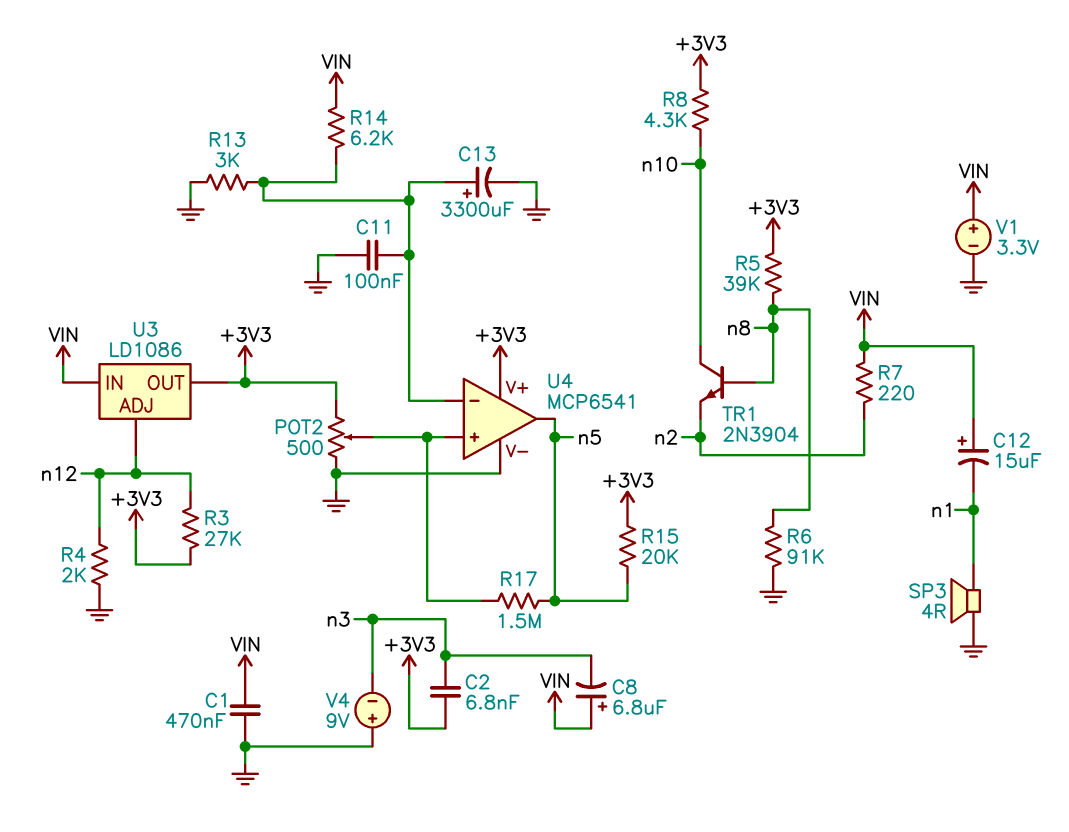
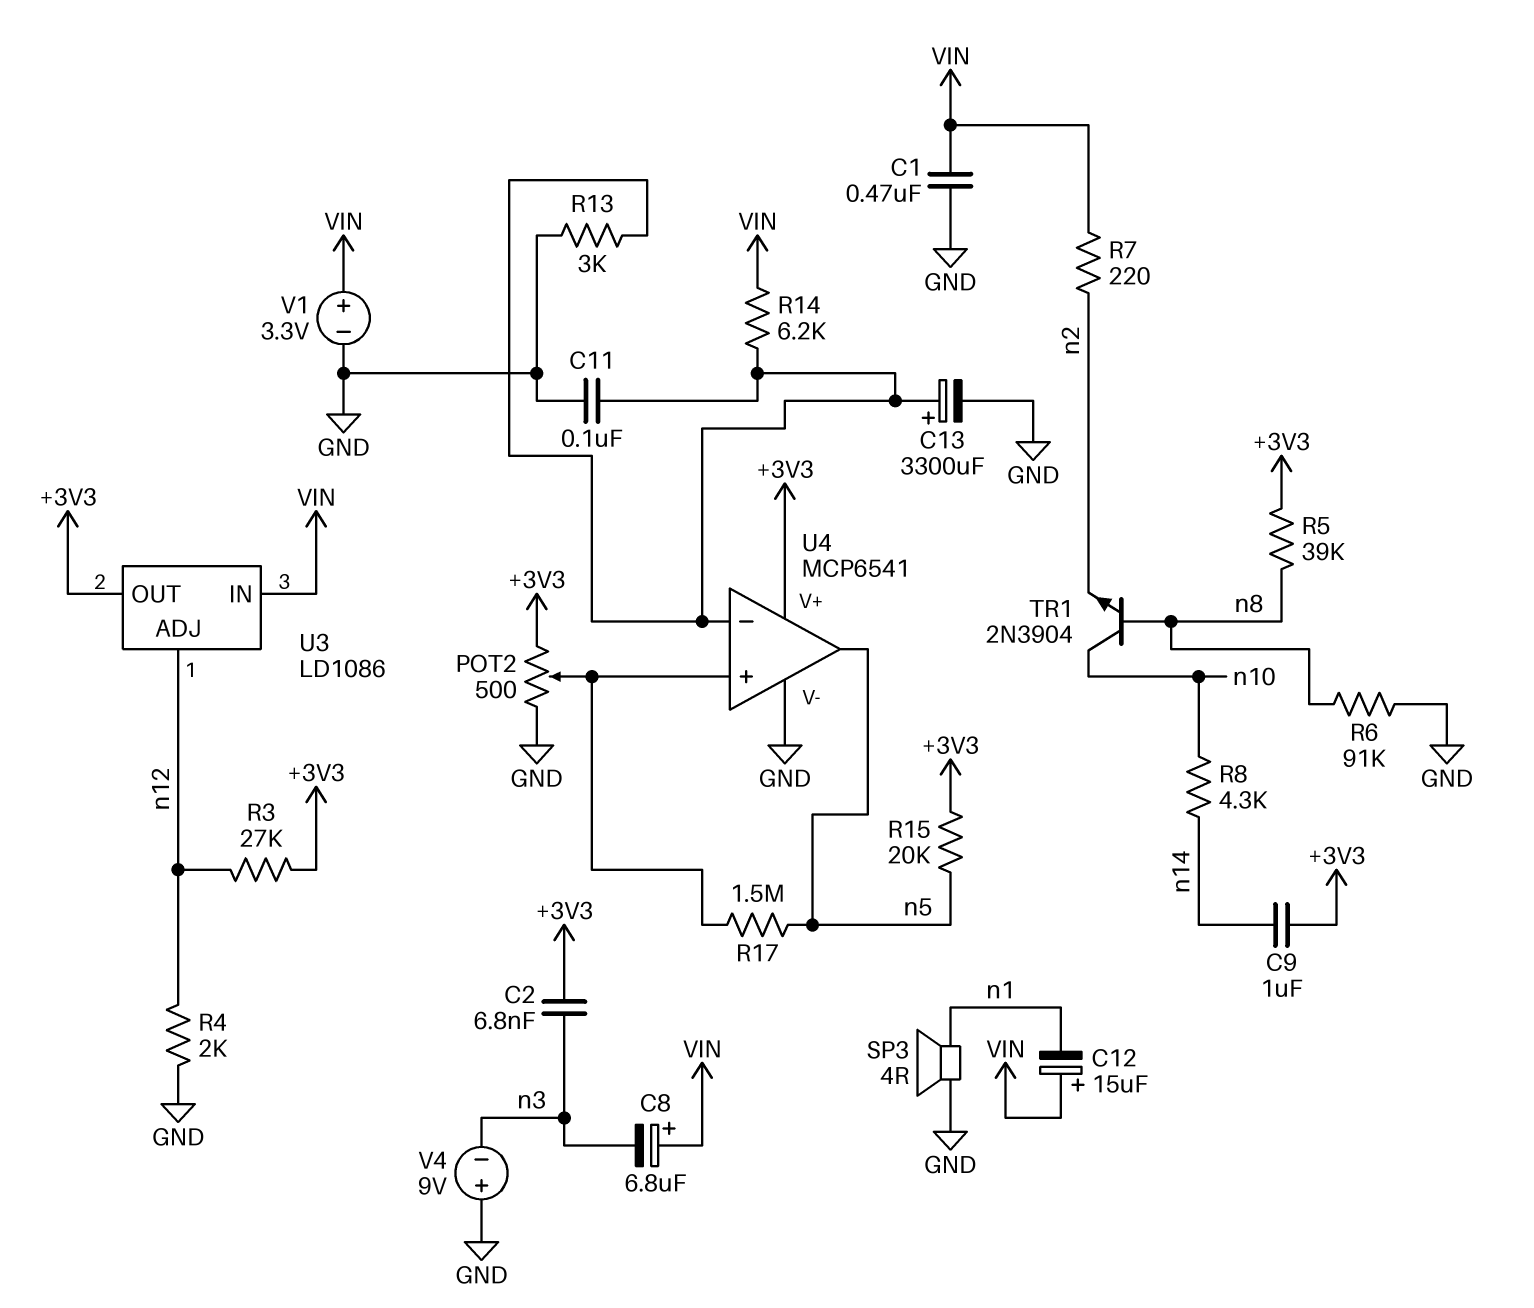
C9: none -> 1uF (+3V3, n14)
R8: 4.3k (+3V3, n10) -> 4.3k (n10, n14)

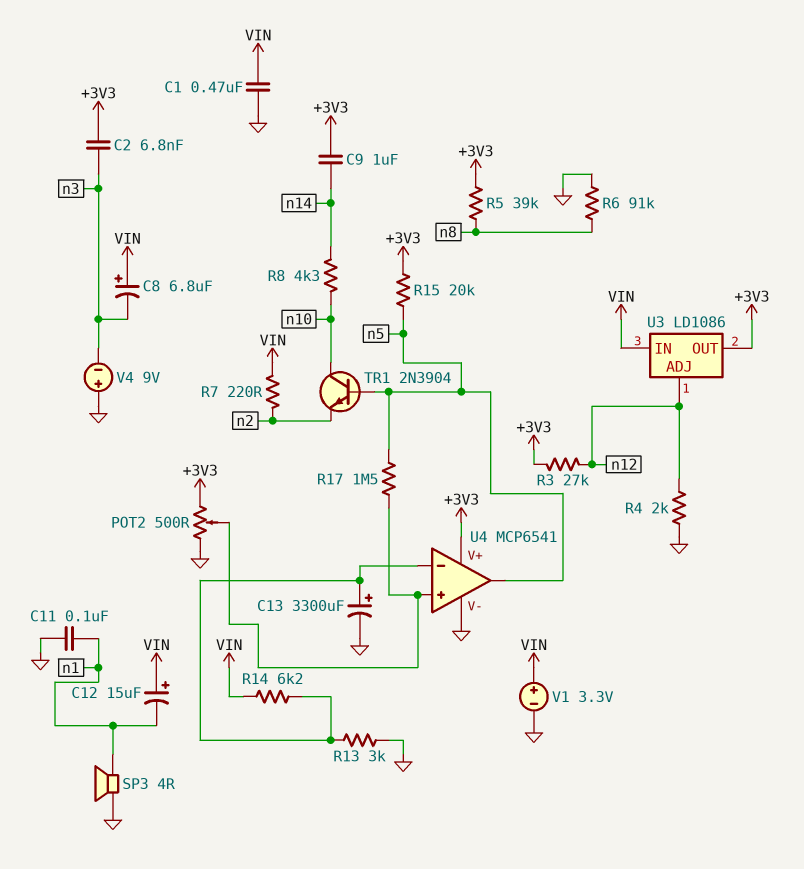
C11: 100nF (GND, U4/in-) -> 100nF (GND, n1)
TR1: NPN 2N3904 (B n8, C n10, E n2) -> NPN 2N3904 (B n5, C n10, E n2)

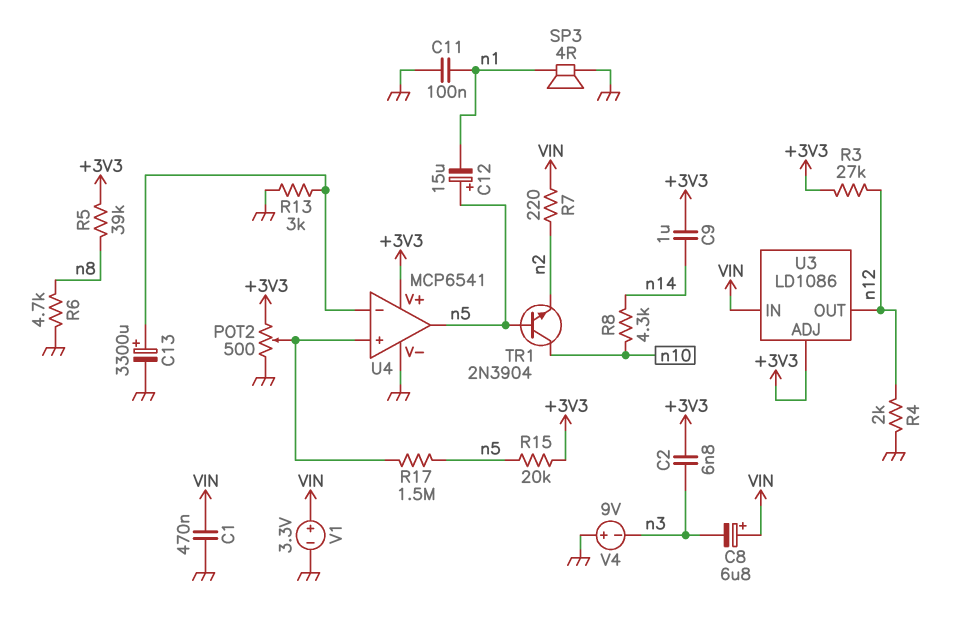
C12: 15uF (plus VIN, minus n1) -> 15uF (plus n5, minus n1)
R6: 91k (GND, n8) -> 4.7k (GND, n8)
R14: 6.2k (U4/in-, VIN) -> none
U3 pin ADJ: n12 -> +3V3
U3 pin OUT: +3V3 -> n12

